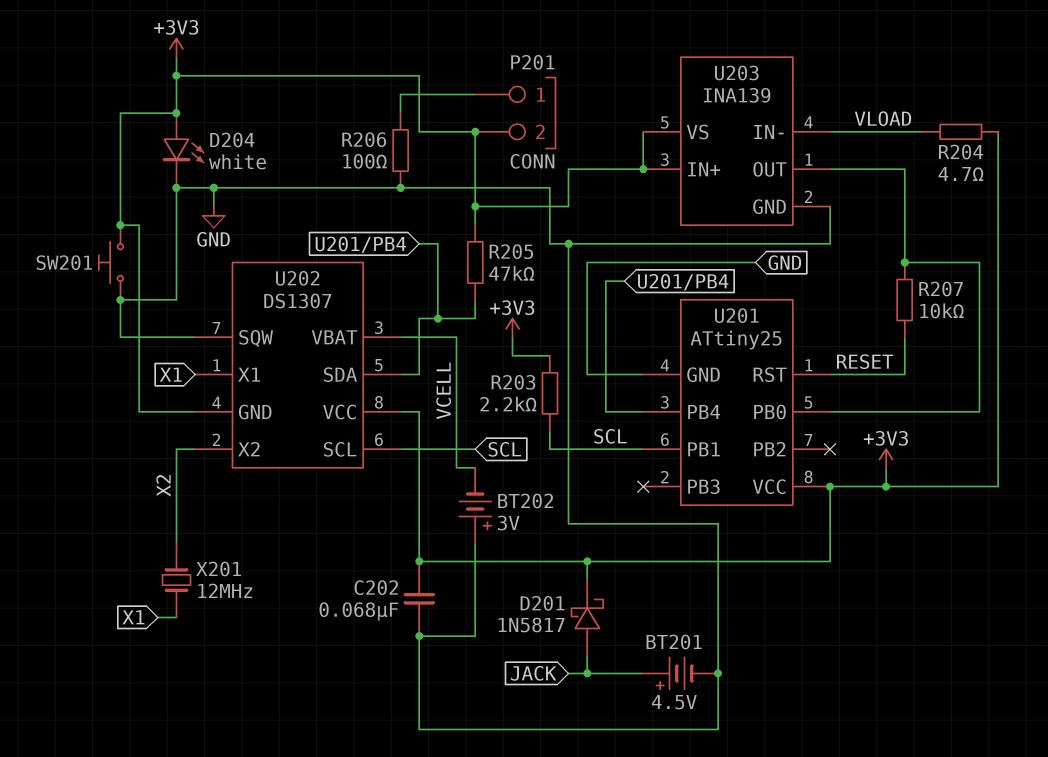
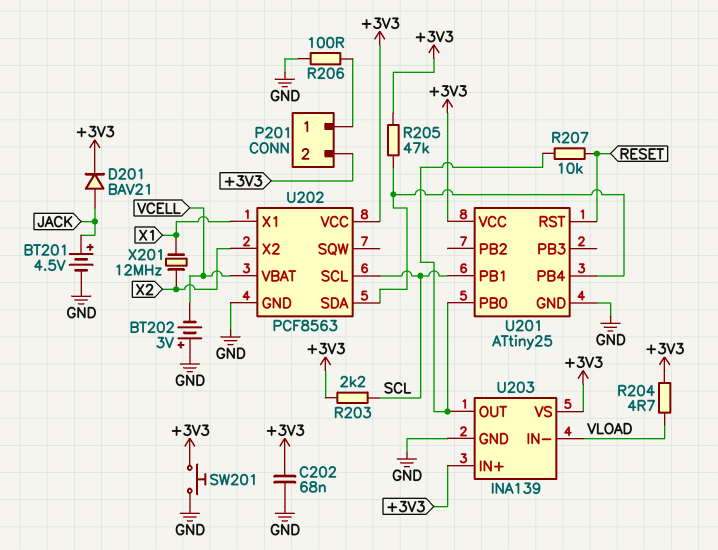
D201: schottky 1N5817 (A JACK, K +3V3) -> diode BAV21 (A JACK, K +3V3)
D204: LED white (A +3V3, K GND) -> none
U202: DS1307 -> PCF8563
U202 pin GND: +3V3 -> GND
U202 pin SQW: GND -> none

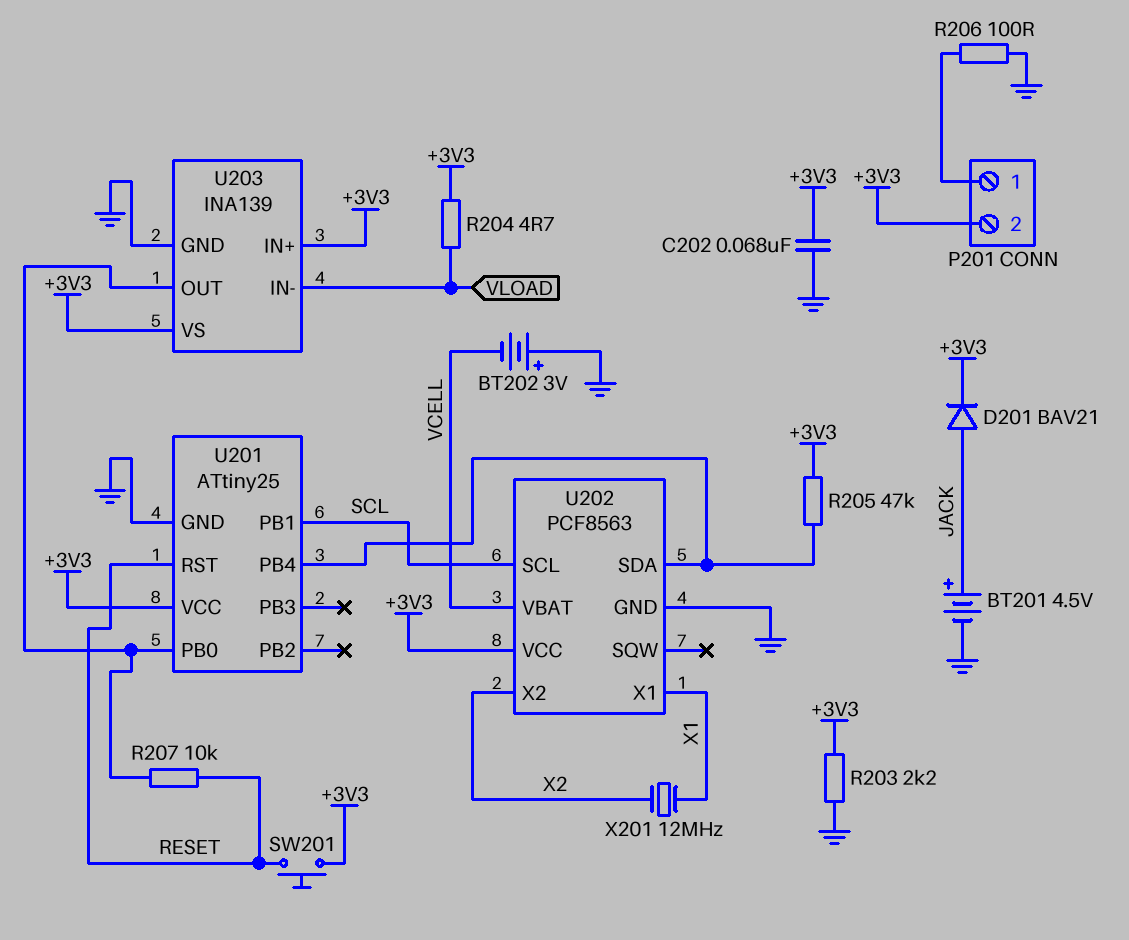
R203: 2.2k (+3V3, SCL) -> 2.2k (+3V3, GND)
SW201: button (+3V3, GND) -> button (+3V3, RESET)

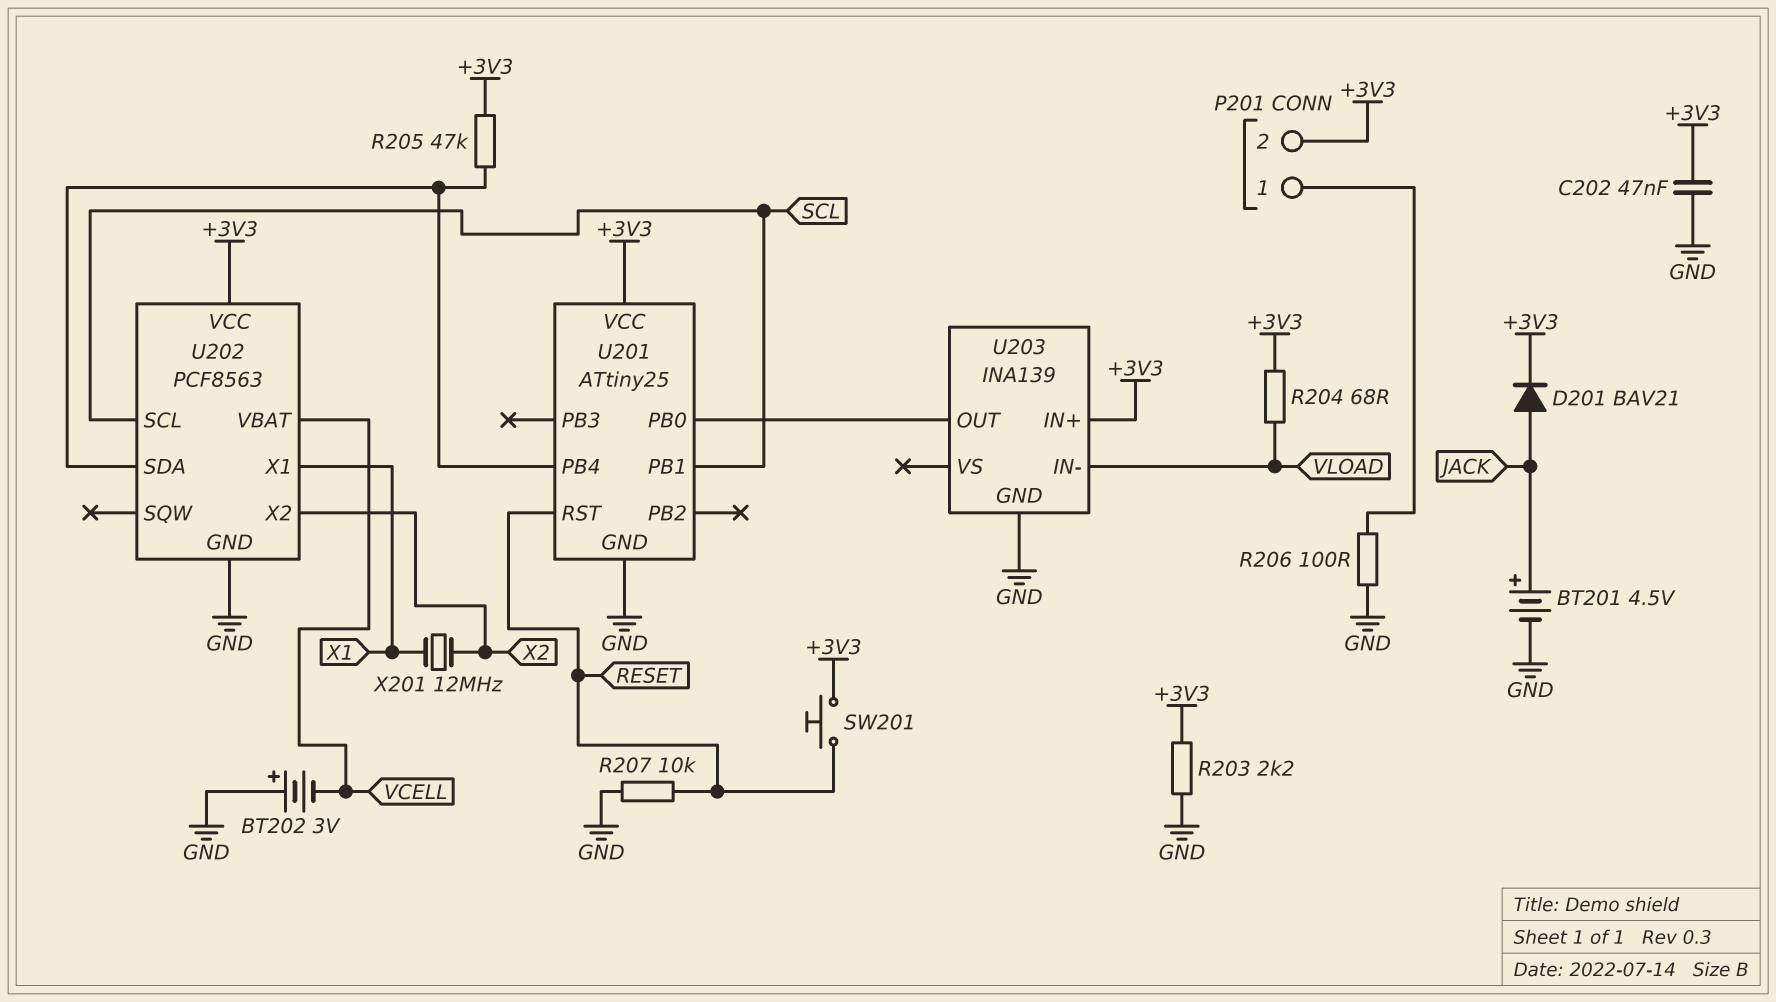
C202: 68nF (+3V3, GND) -> 47nF (+3V3, GND)
R204: 4.7 (+3V3, VLOAD) -> 68 (+3V3, VLOAD)
R207: 10k (RESET, U201/PB0) -> 10k (GND, RESET)
U203 pin VS: +3V3 -> none

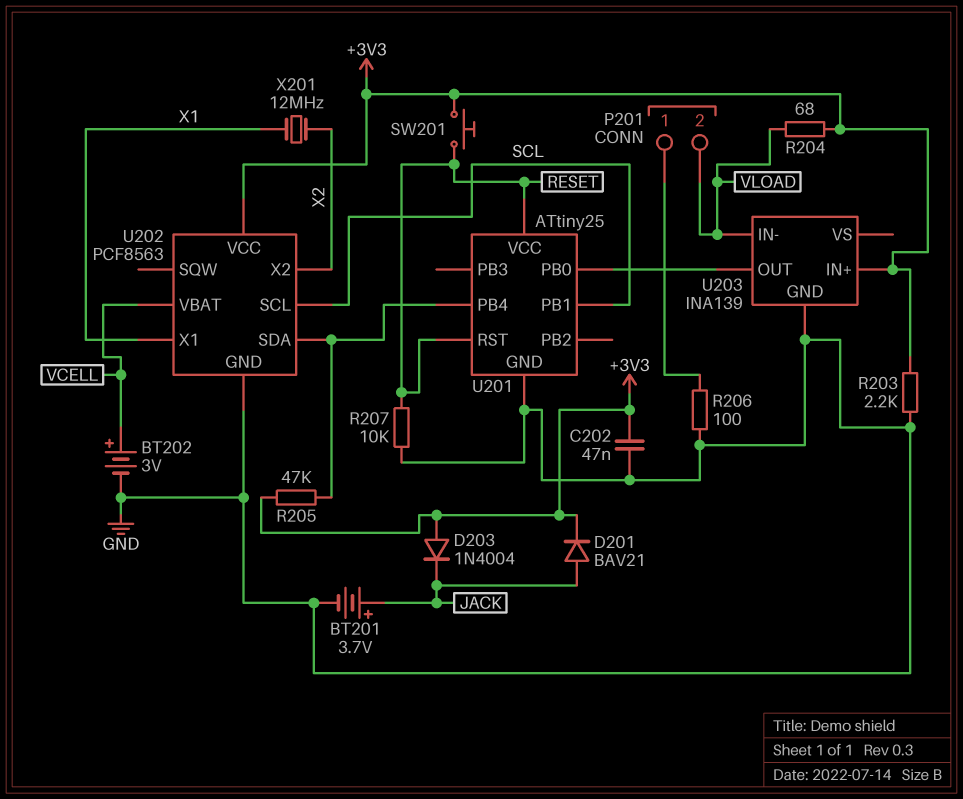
BT201: 4.5V (plus JACK, minus GND) -> 3.7V (plus JACK, minus GND)
BT202: 3V (plus GND, minus VCELL) -> 3V (plus VCELL, minus GND)
D203: none -> diode 1N4004 (A +3V3, K JACK)
P201 pin 2: +3V3 -> VLOAD
U201 pin VCC: +3V3 -> RESET

